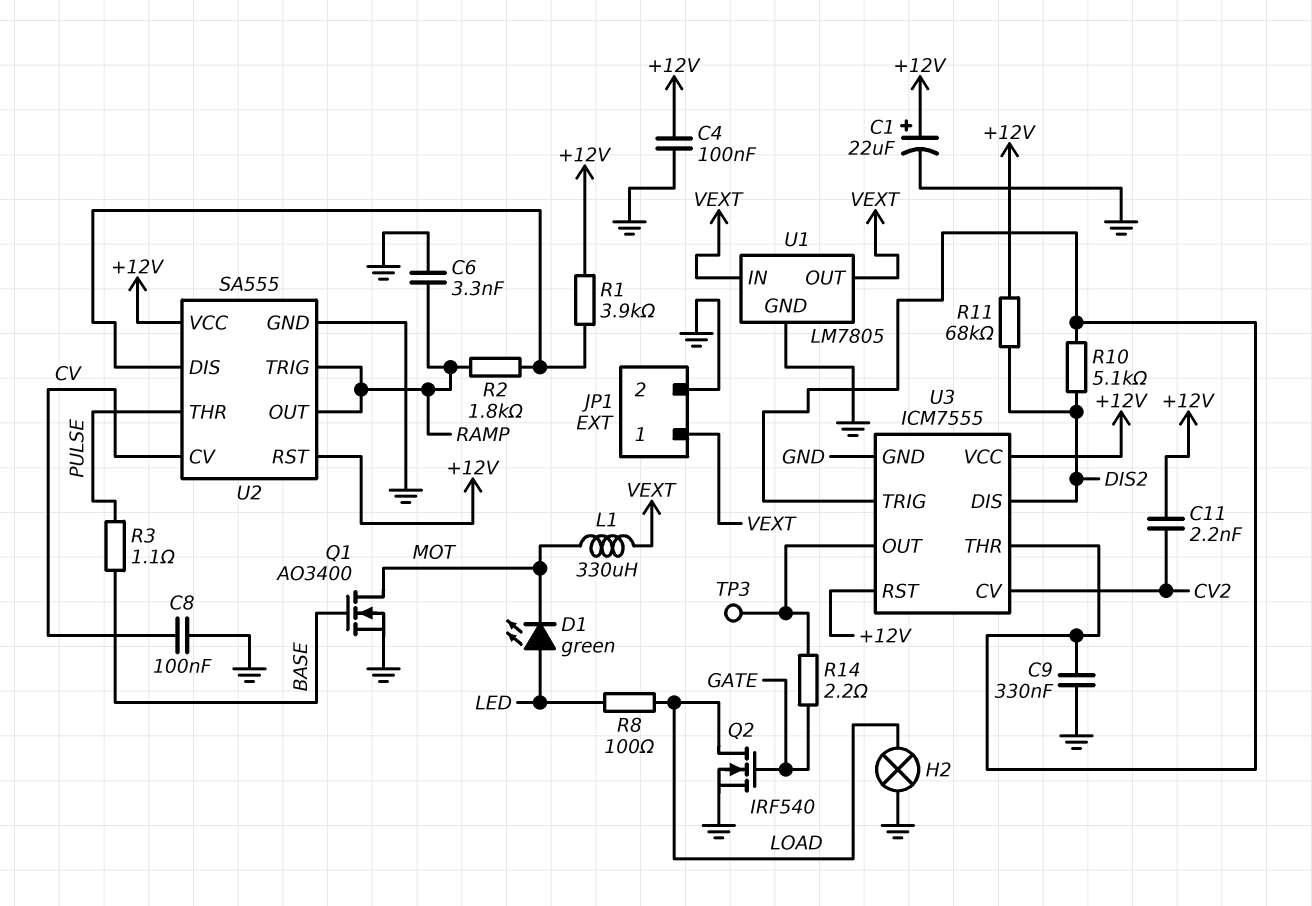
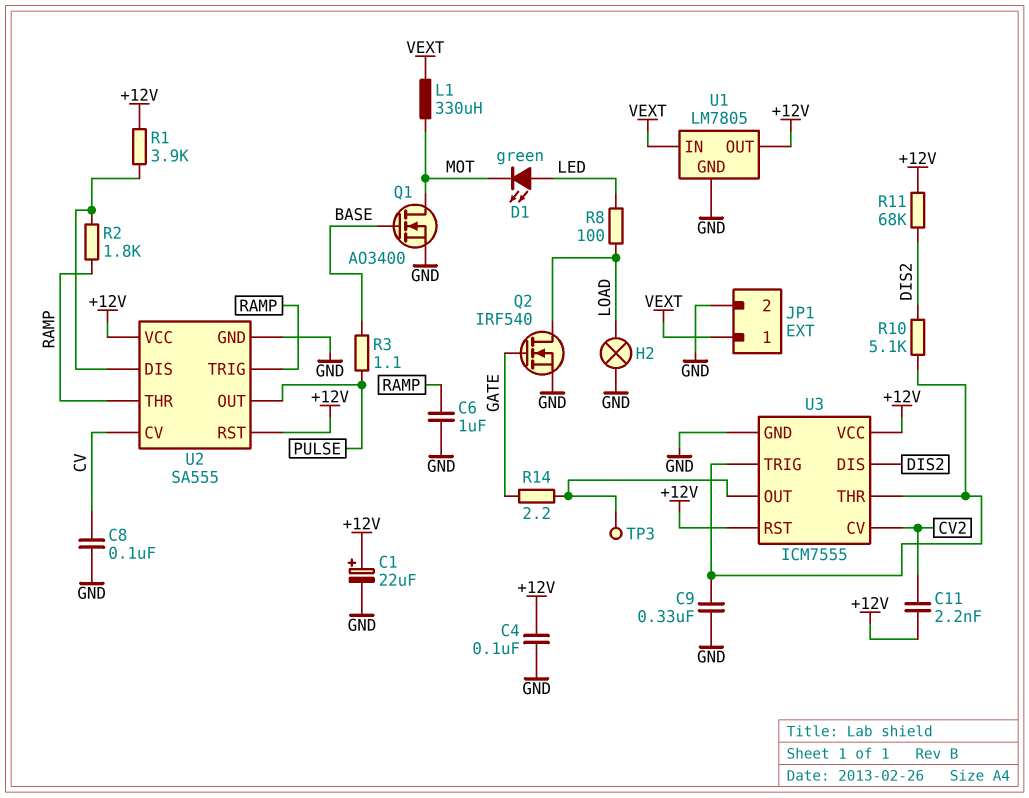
C6: 3.3nF (GND, RAMP) -> 1uF (GND, RAMP)
U1 pin OUT: VEXT -> +12V
U2 pin OUT: RAMP -> PULSE
U2 pin THR: PULSE -> RAMP

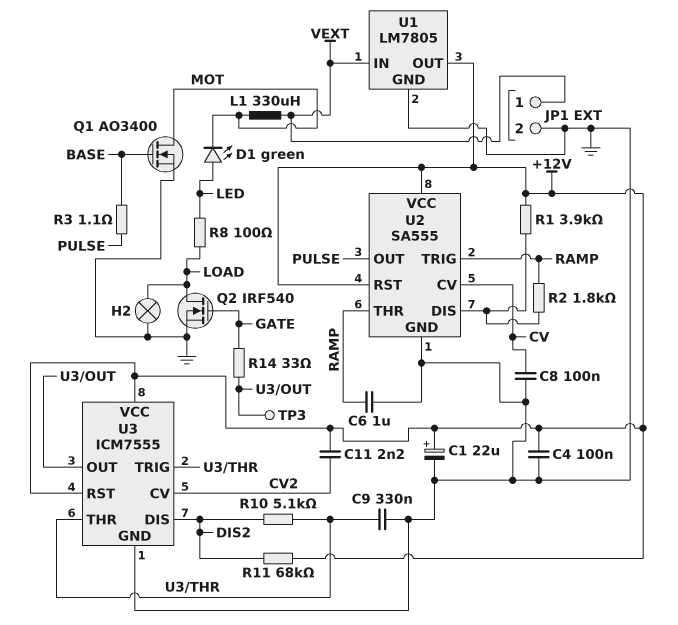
R14: 2.2 (GATE, U3/OUT) -> 33 (GATE, U3/OUT)

